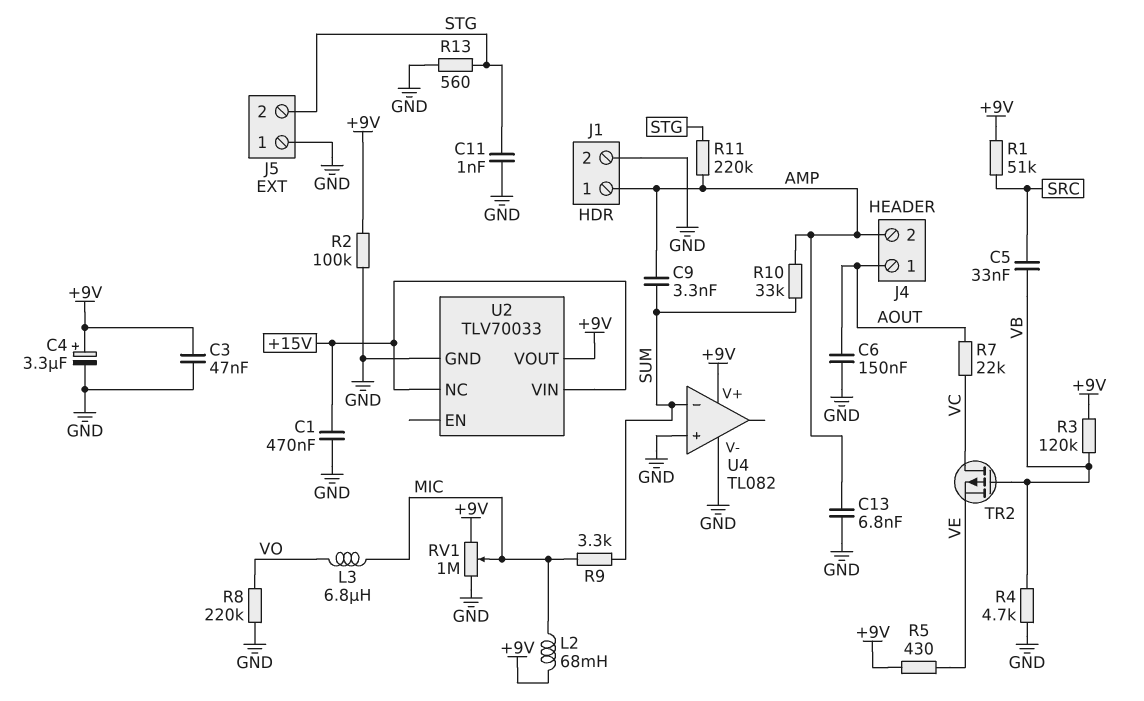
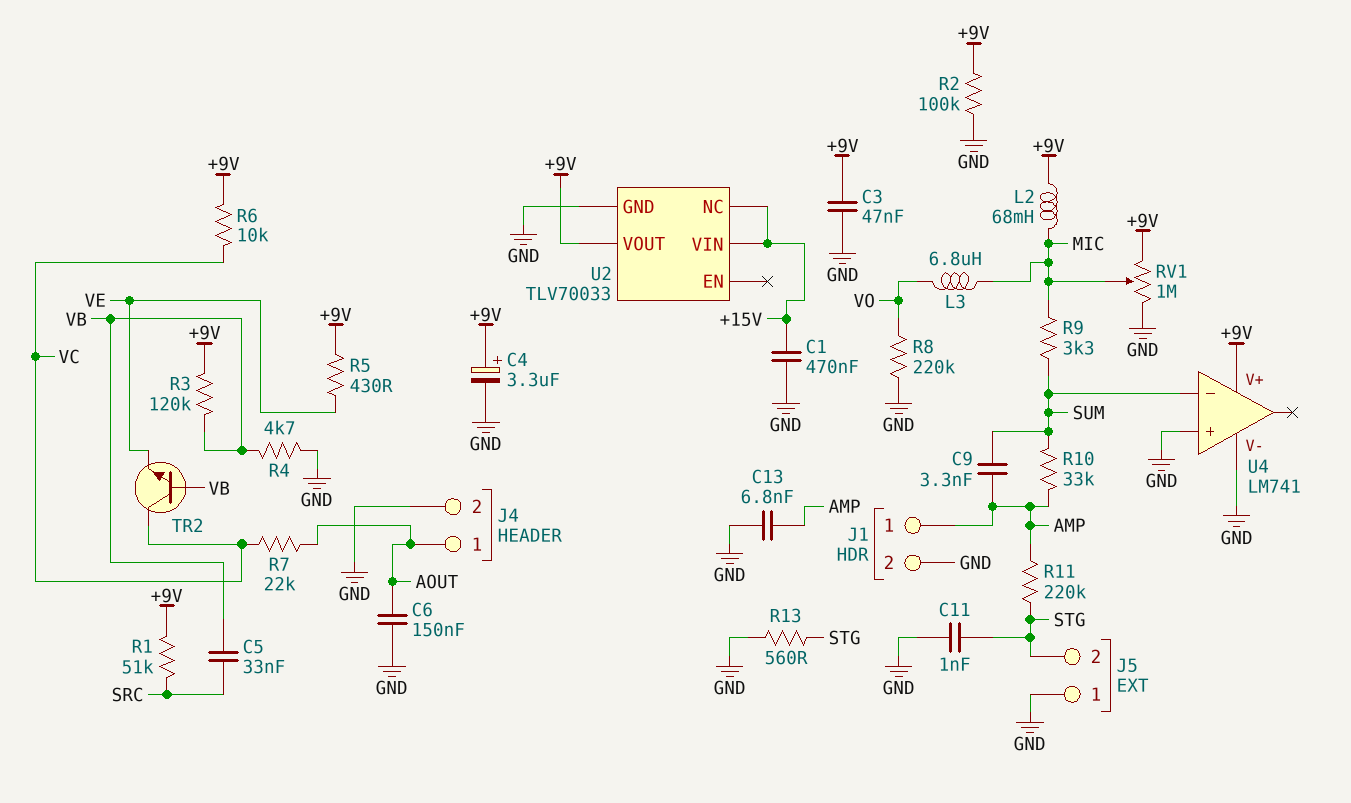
J4 pin 2: AMP -> GND
R6: none -> 10k (+9V, VC)
TR2: PMOS (G VB, D VC, S VE) -> NPN (B VB, C VC, E VE)
U4: TL082 -> LM741

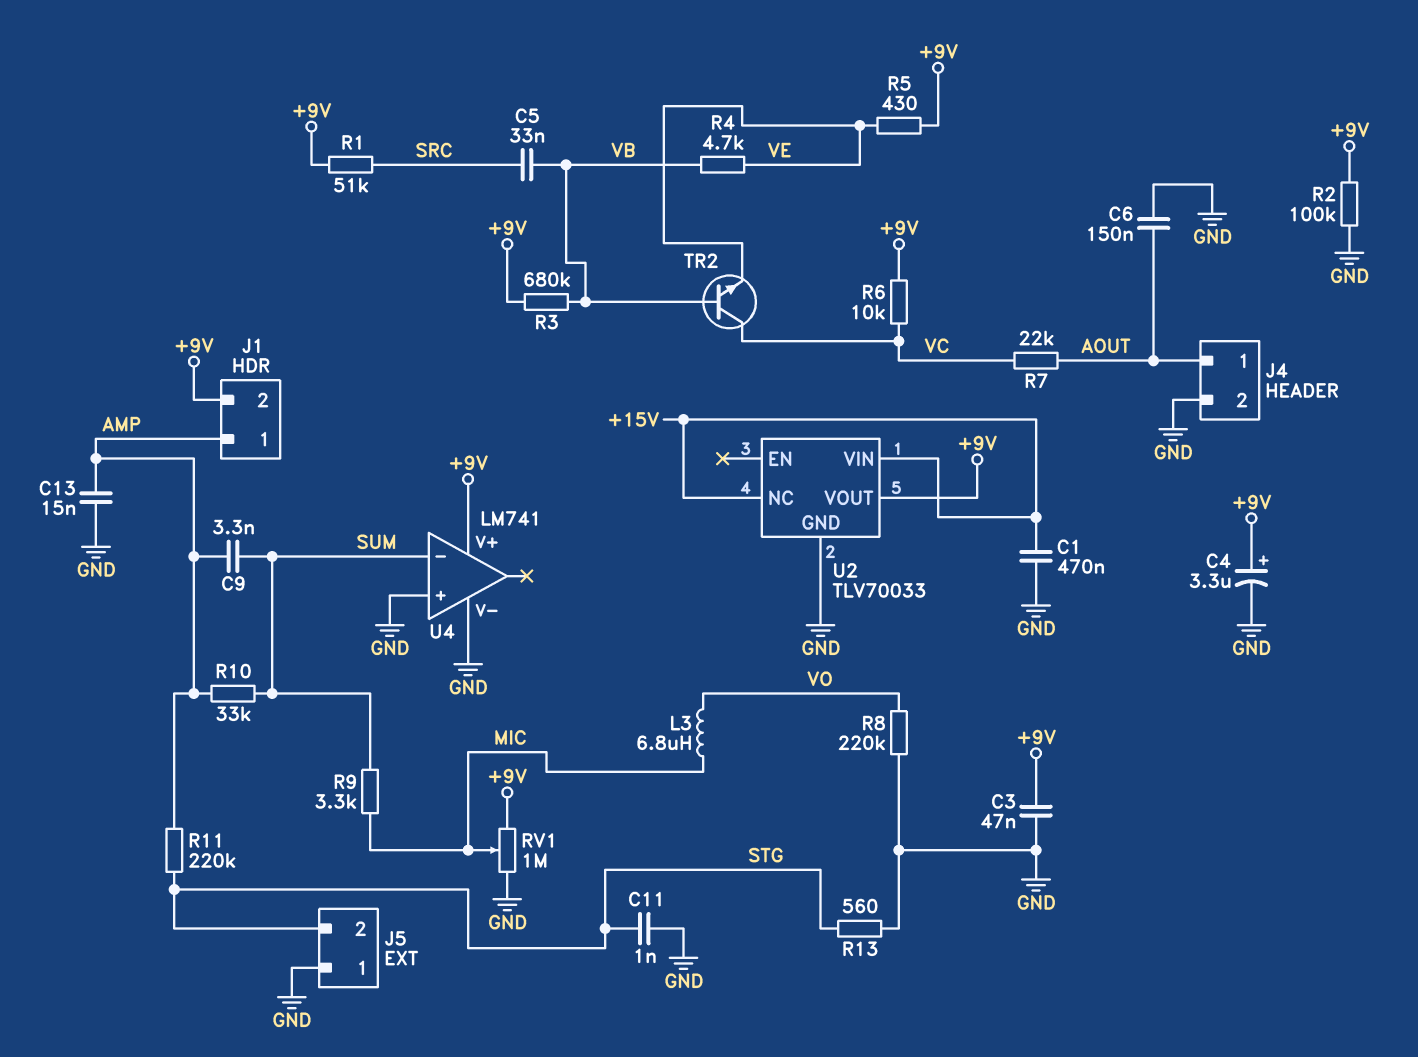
C13: 6.8nF (AMP, GND) -> 15nF (AMP, GND)
J1 pin 2: GND -> +9V
L2: 68mH (+9V, MIC) -> none
R3: 120k (+9V, VB) -> 680k (+9V, VB)
R4: 4.7k (GND, VB) -> 4.7k (VB, VE)

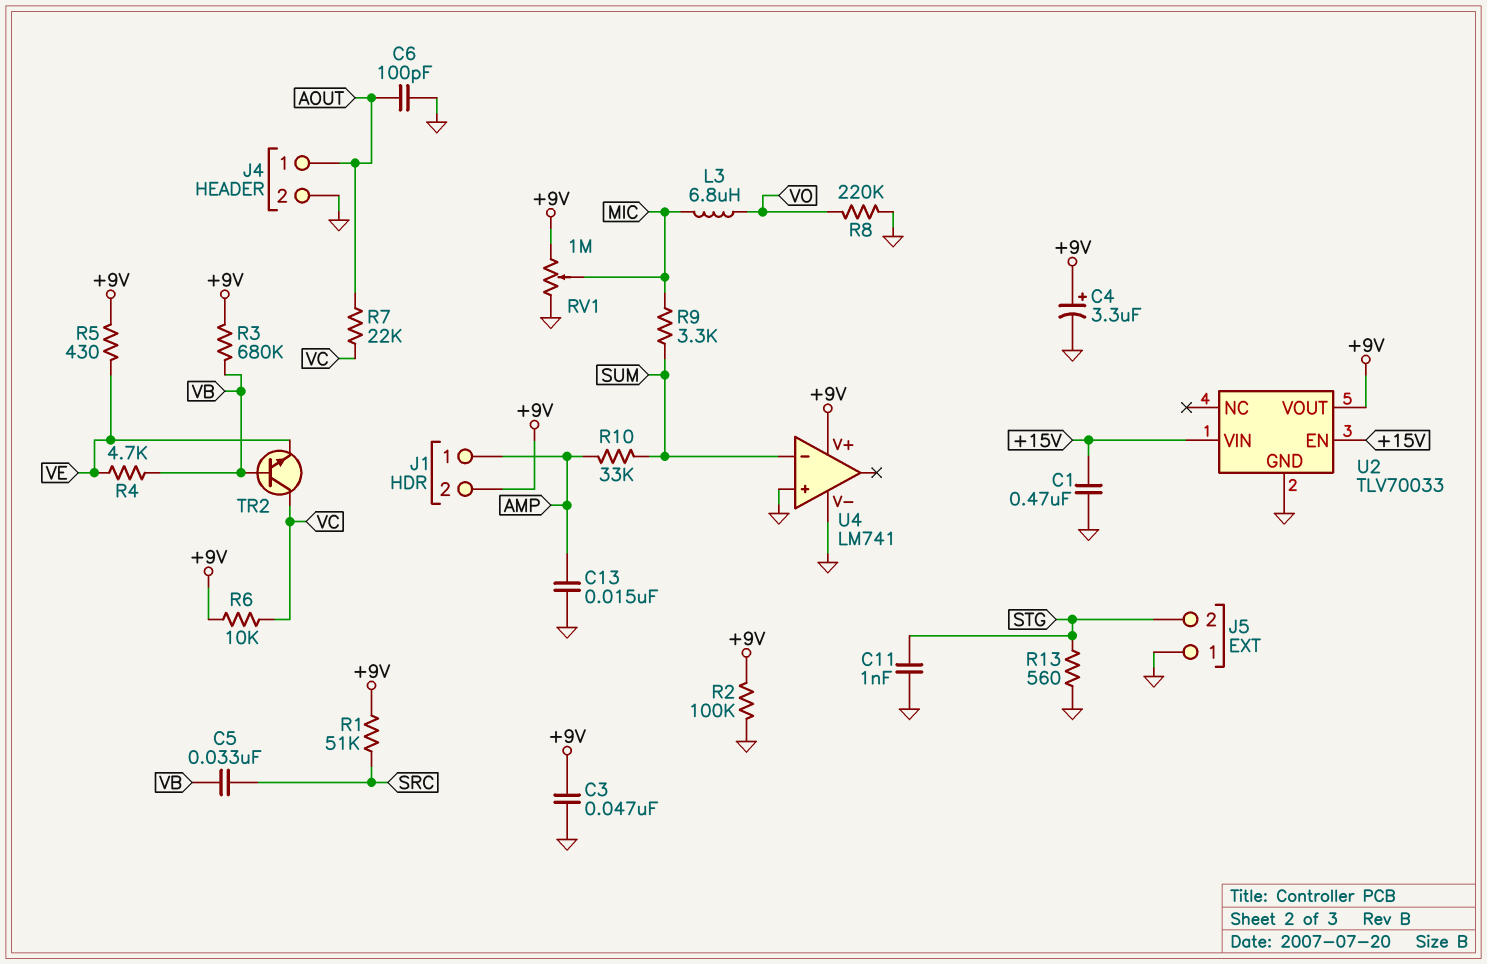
C6: 150nF (AOUT, GND) -> 100pF (AOUT, GND)
C9: 3.3nF (AMP, SUM) -> none
R11: 220k (AMP, STG) -> none
U2 pin EN: none -> +15V
U2 pin NC: +15V -> none

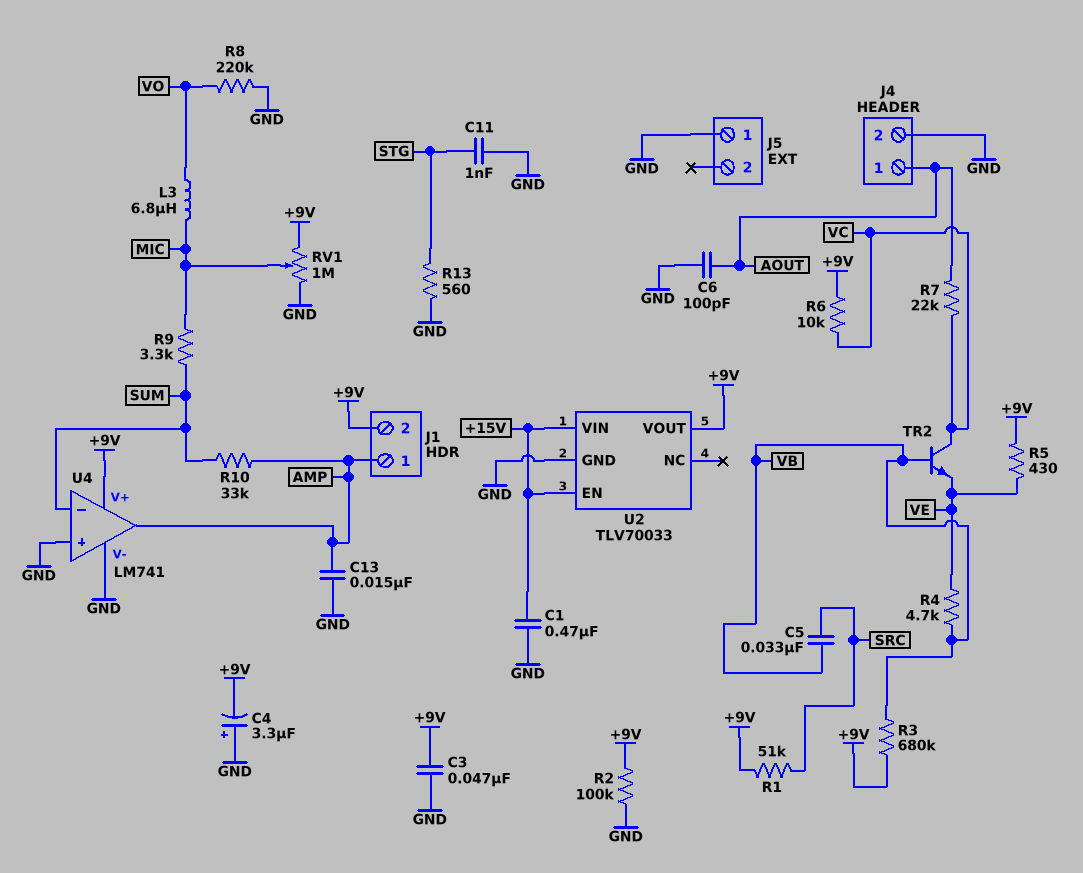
C4: 3.3uF (plus +9V, minus GND) -> 3.3uF (plus GND, minus +9V)
J5 pin 2: STG -> none
U4 pin out: none -> AMP

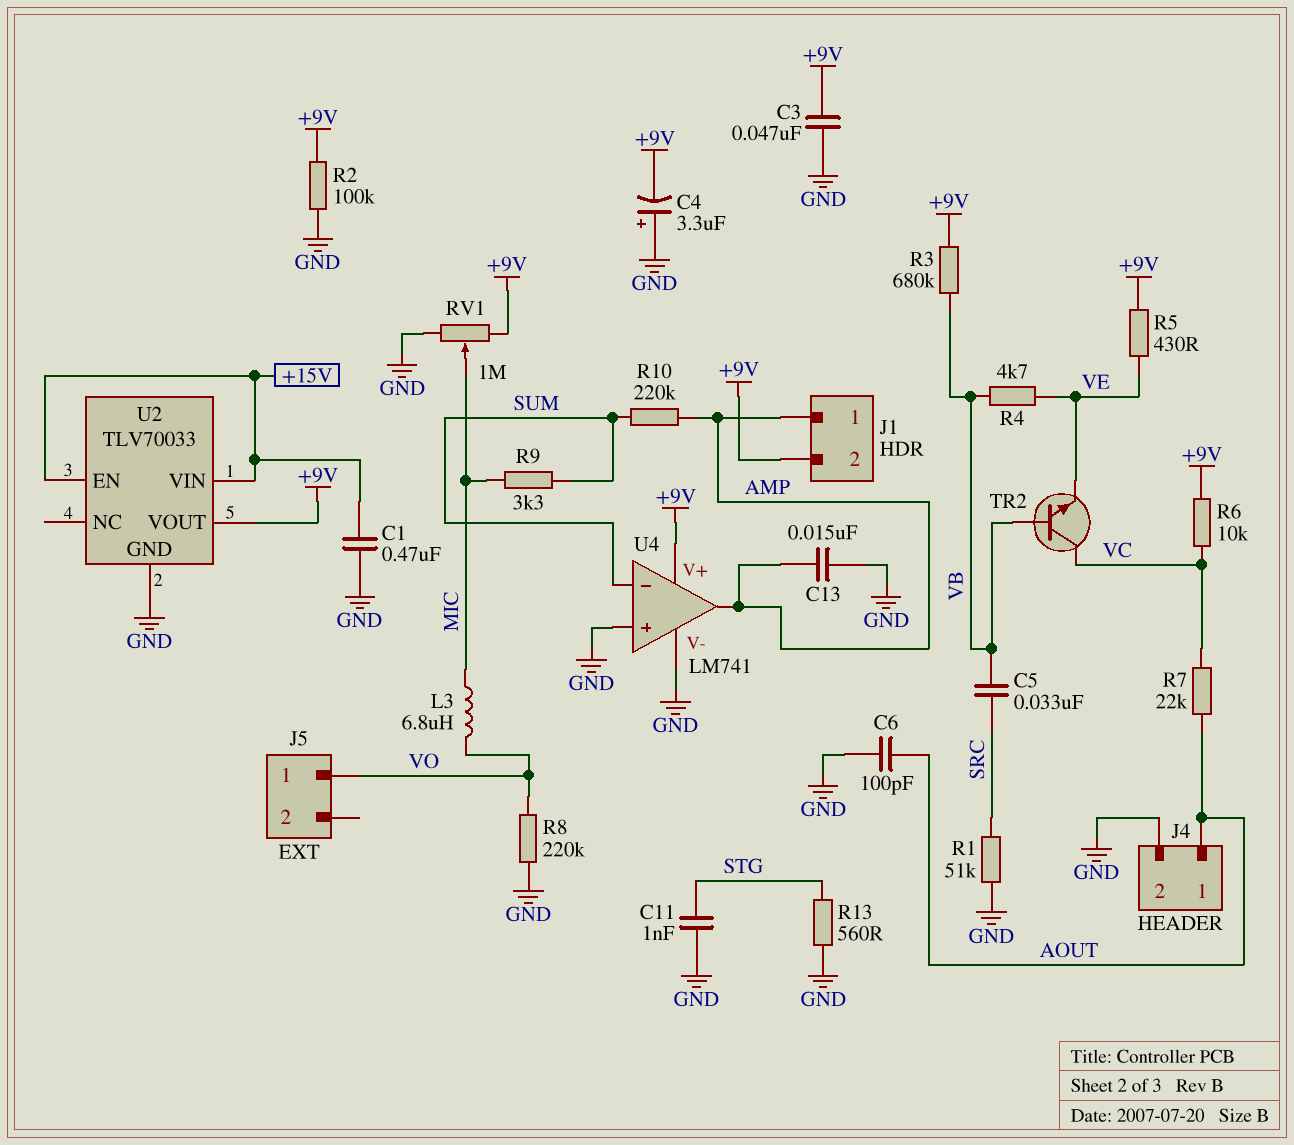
J5 pin 1: GND -> VO
R1: 51k (+9V, SRC) -> 51k (GND, SRC)
R10: 33k (AMP, SUM) -> 220k (AMP, SUM)

